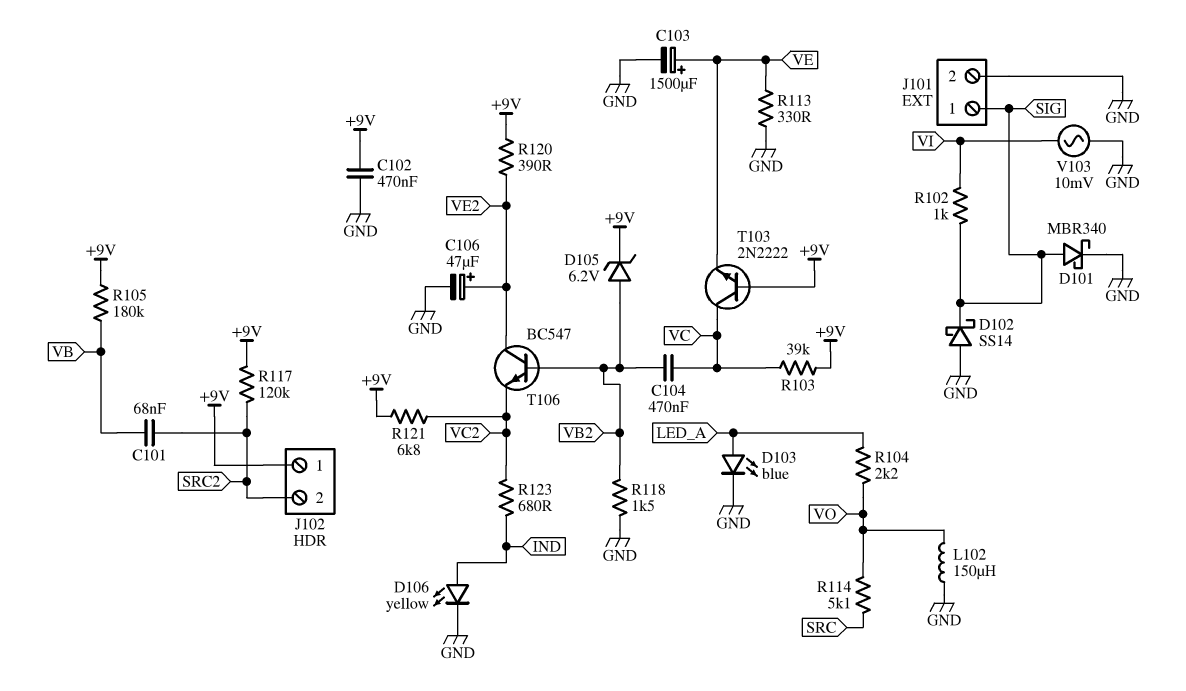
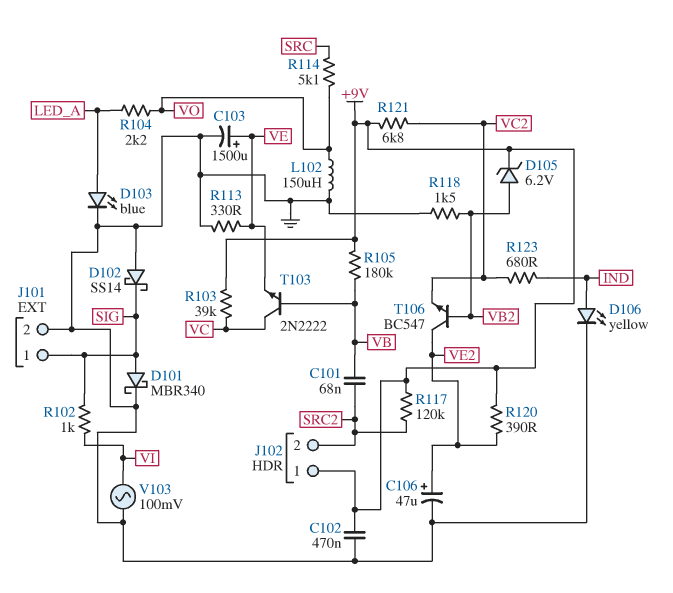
C104: 470nF (VB2, VC) -> none
T103: NPN 2N2222 (B +9V, C VC, E VE) -> NPN 2N2222 (B VB, C VC, E VE)
V103: AC 10mV (GND, VI) -> AC 100mV (GND, VI)

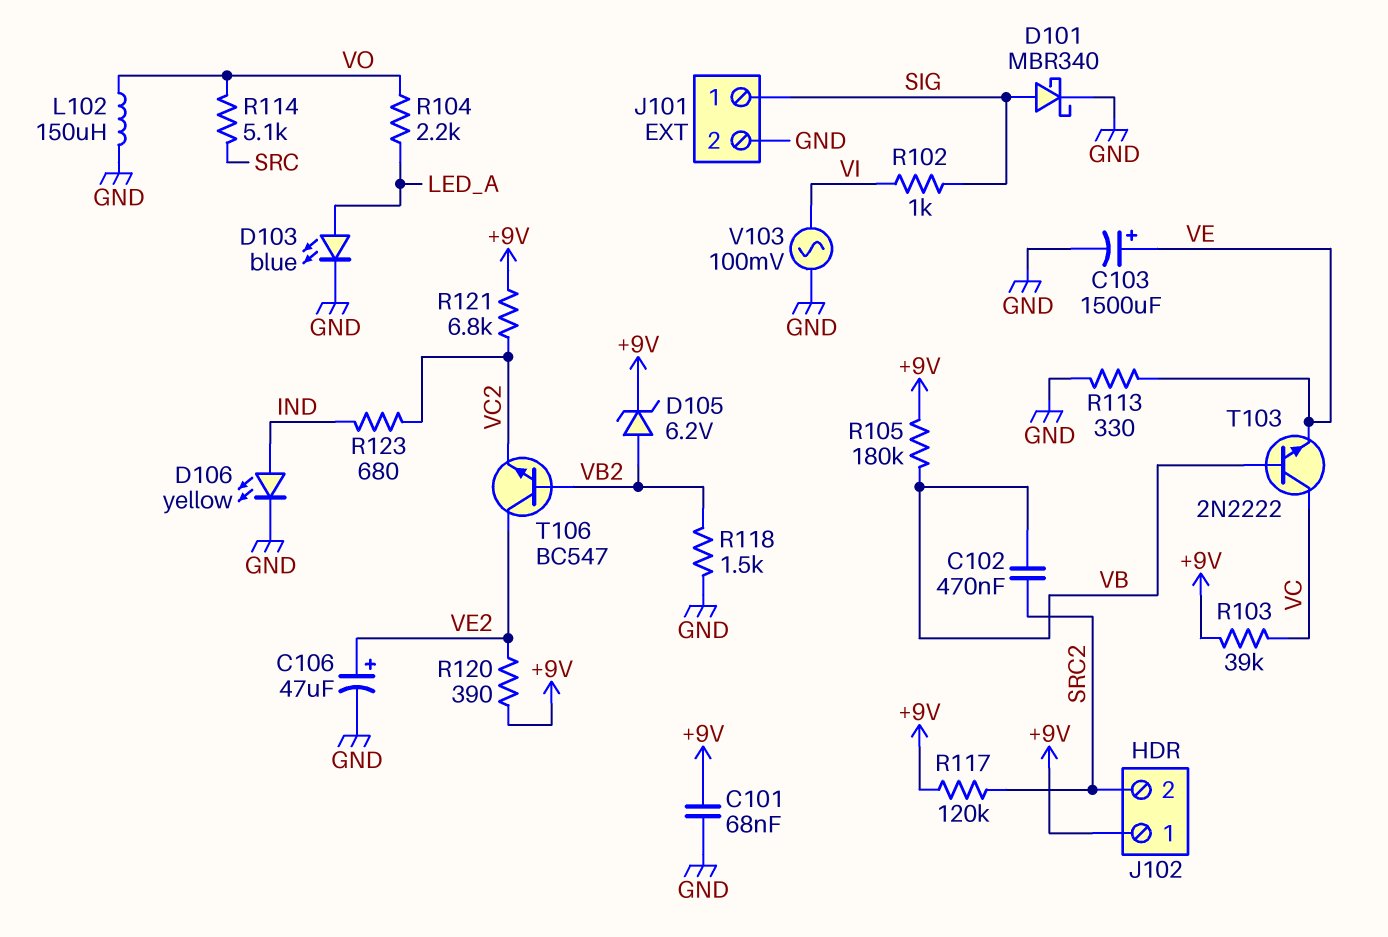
C101: 68nF (SRC2, VB) -> 68nF (+9V, GND)
C102: 470nF (+9V, GND) -> 470nF (SRC2, VB)
D102: schottky SS14 (A GND, K SIG) -> none

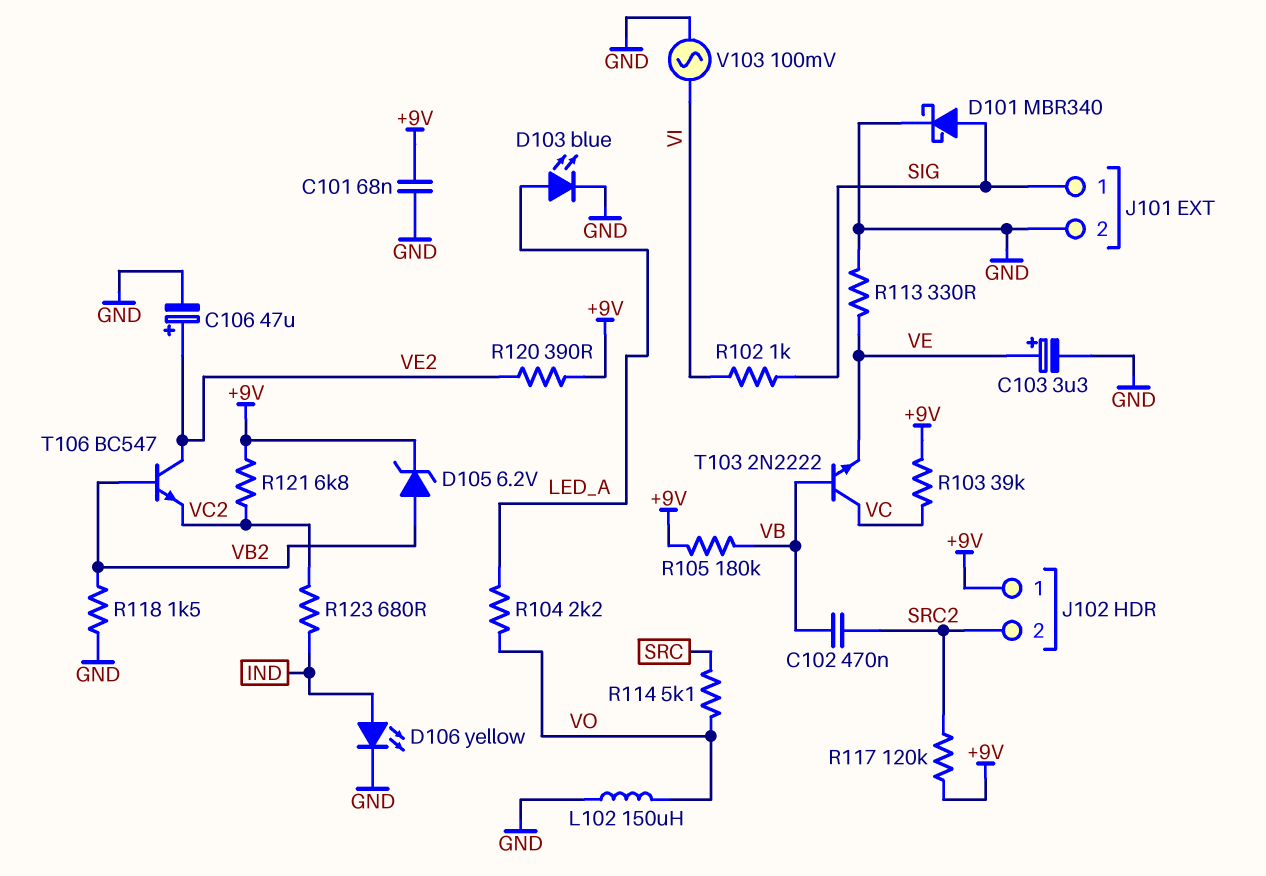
C103: 1500uF (plus VE, minus GND) -> 3.3uF (plus VE, minus GND)

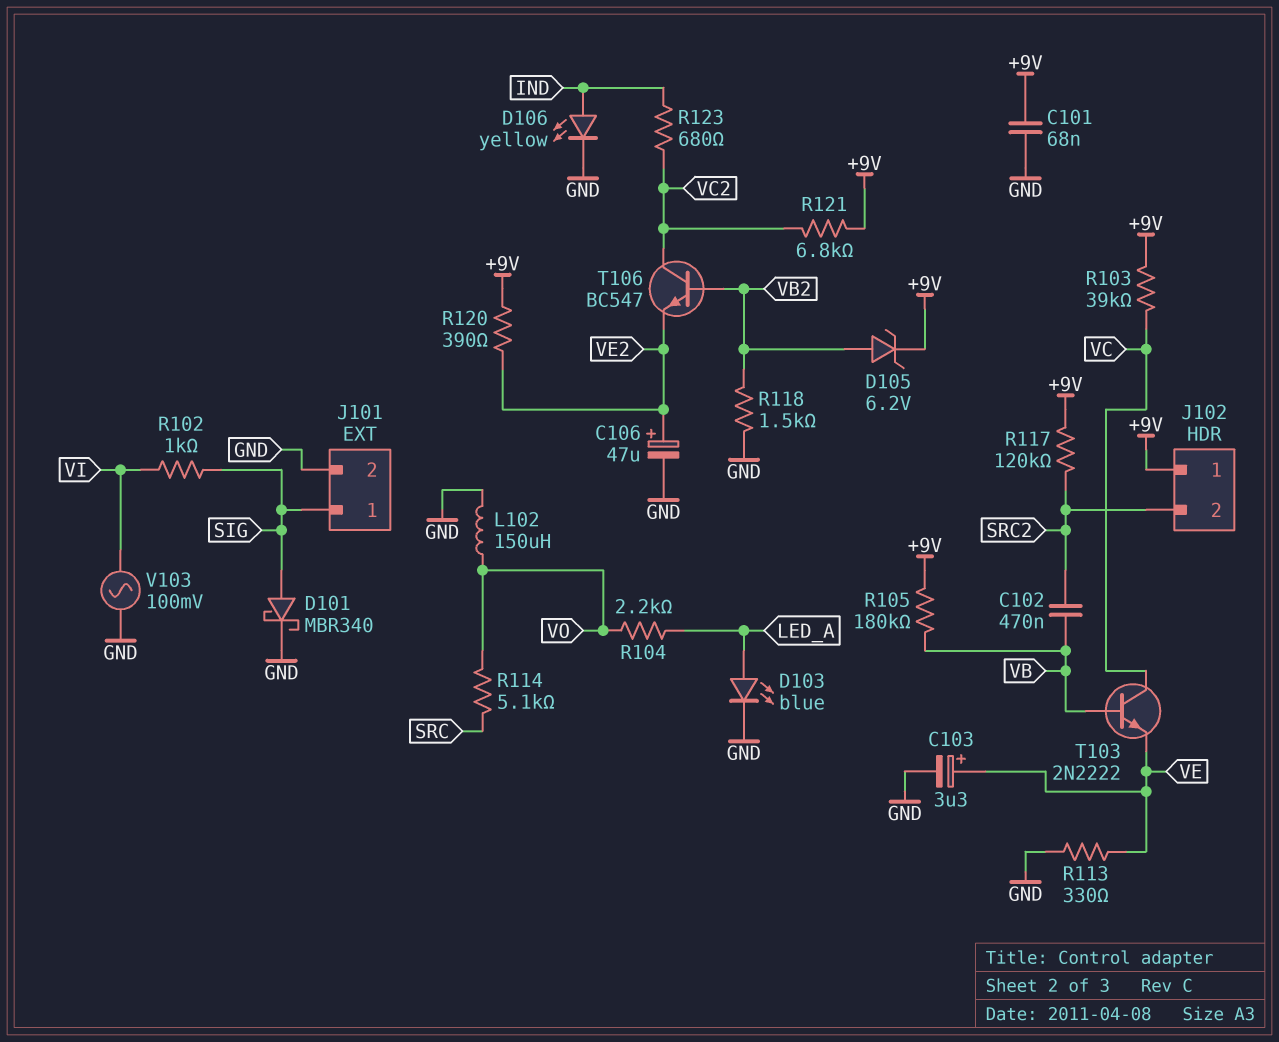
T106: NPN BC547 (B VB2, C VE2, E VC2) -> NPN BC547 (B VB2, C VC2, E VE2)

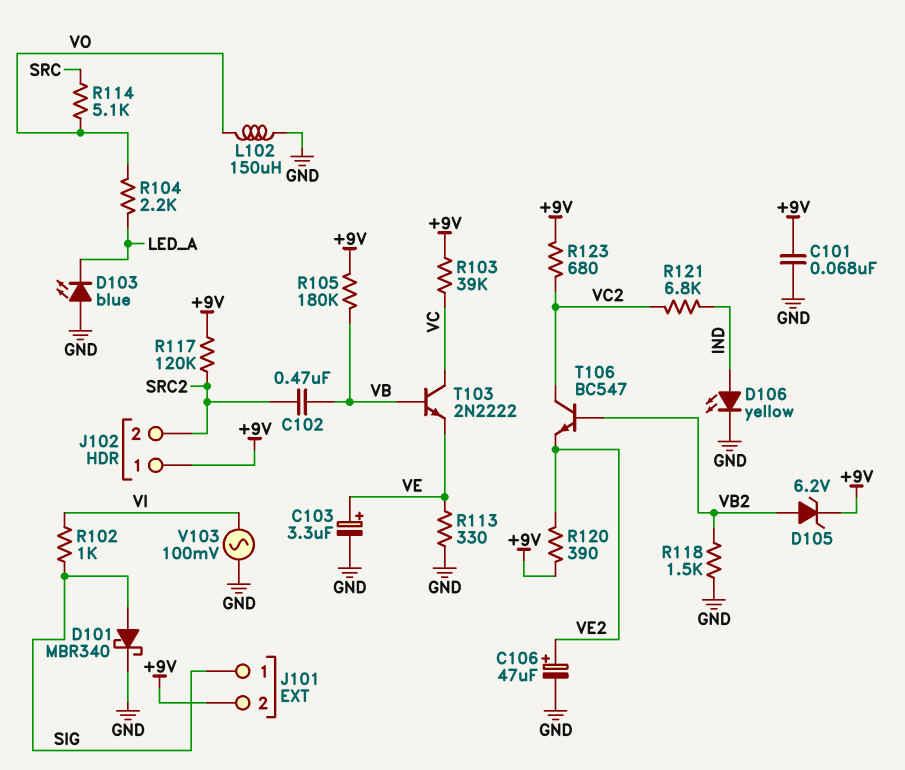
D103: LED blue (A LED_A, K GND) -> LED blue (A GND, K LED_A)
J101 pin 2: GND -> +9V
R121: 6.8k (+9V, VC2) -> 6.8k (IND, VC2)
R123: 680 (IND, VC2) -> 680 (+9V, VC2)

